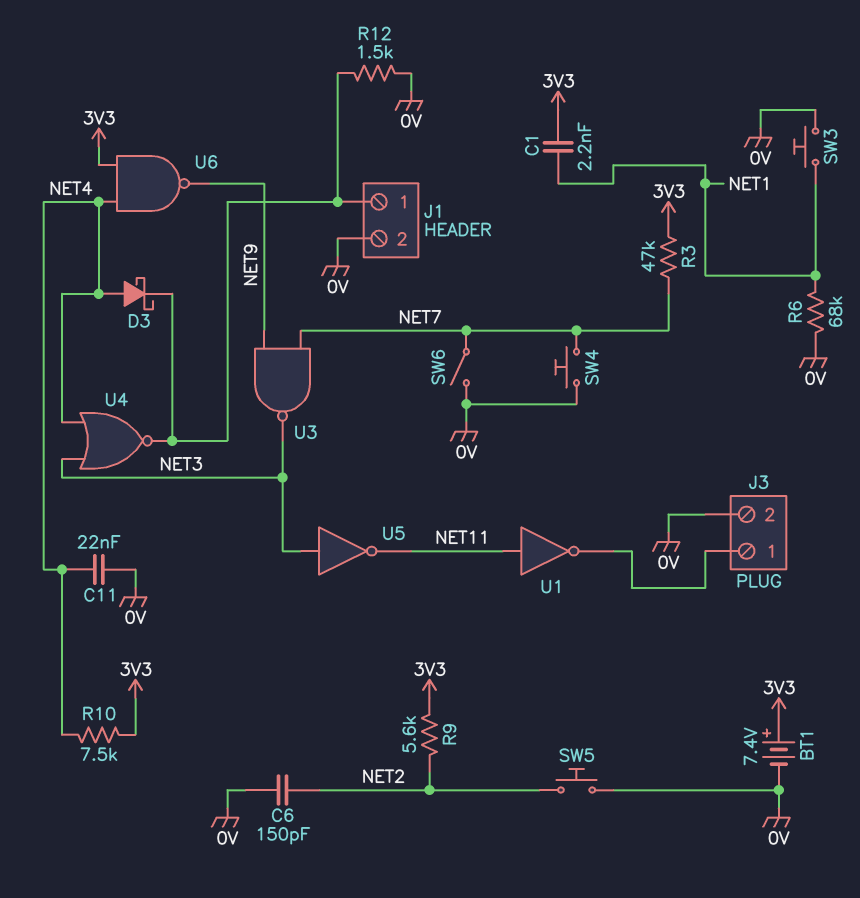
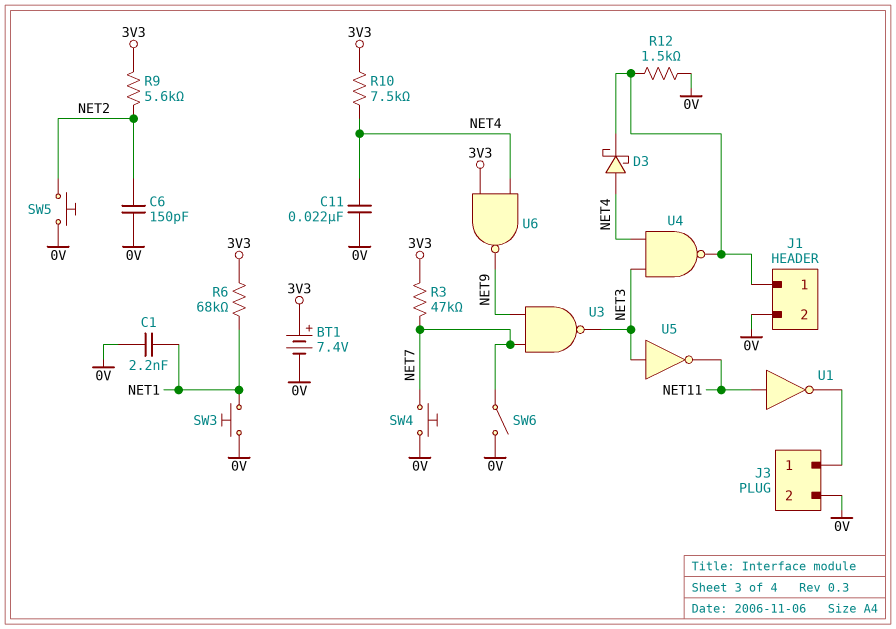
C1: 2.2nF (3V3, NET1) -> 2.2nF (0V, NET1)
R6: 68k (0V, NET1) -> 68k (3V3, NET1)
U4: NOR (in NET3, in NET4, out J1/1) -> NAND (in NET3, in NET4, out J1/1)

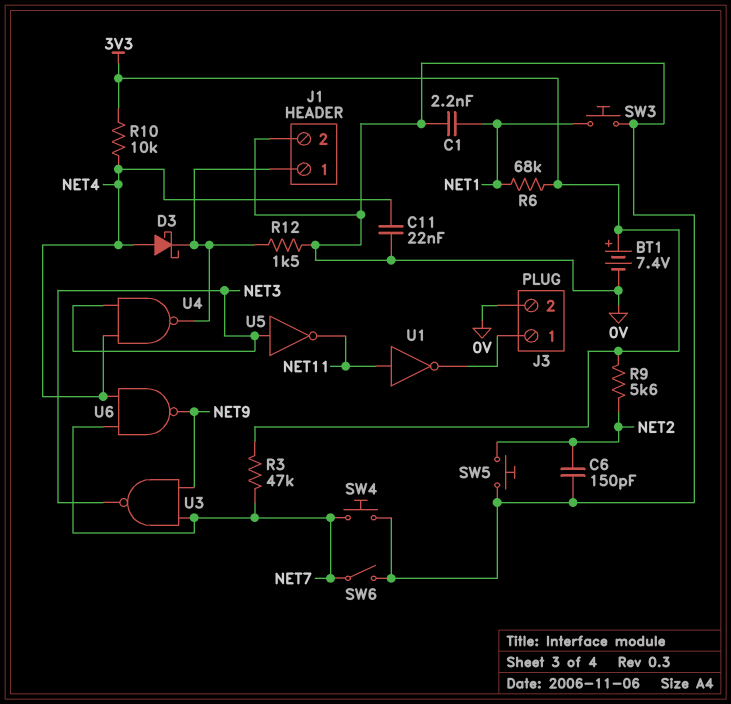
R10: 7.5k (3V3, NET4) -> 10k (3V3, NET4)
U6: NAND (in 3V3, in NET4, out NET9) -> NAND (in NET4, in NET7, out NET9)

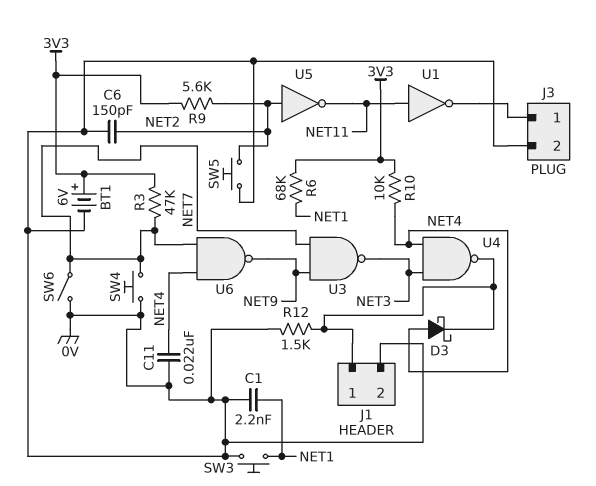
BT1: 7.4V (plus 3V3, minus 0V) -> 6V (plus 3V3, minus 0V)
U5: NOT (in NET3, out NET11) -> NOT (in NET2, out NET11)

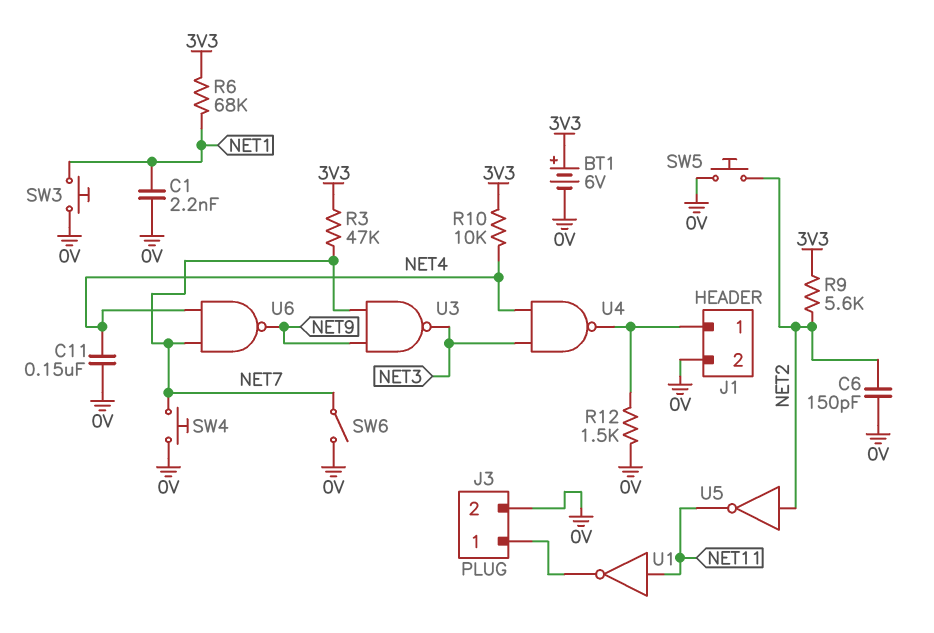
C11: 22nF (0V, NET4) -> 150nF (0V, NET4)
D3: schottky (A NET4, K J1/1) -> none

